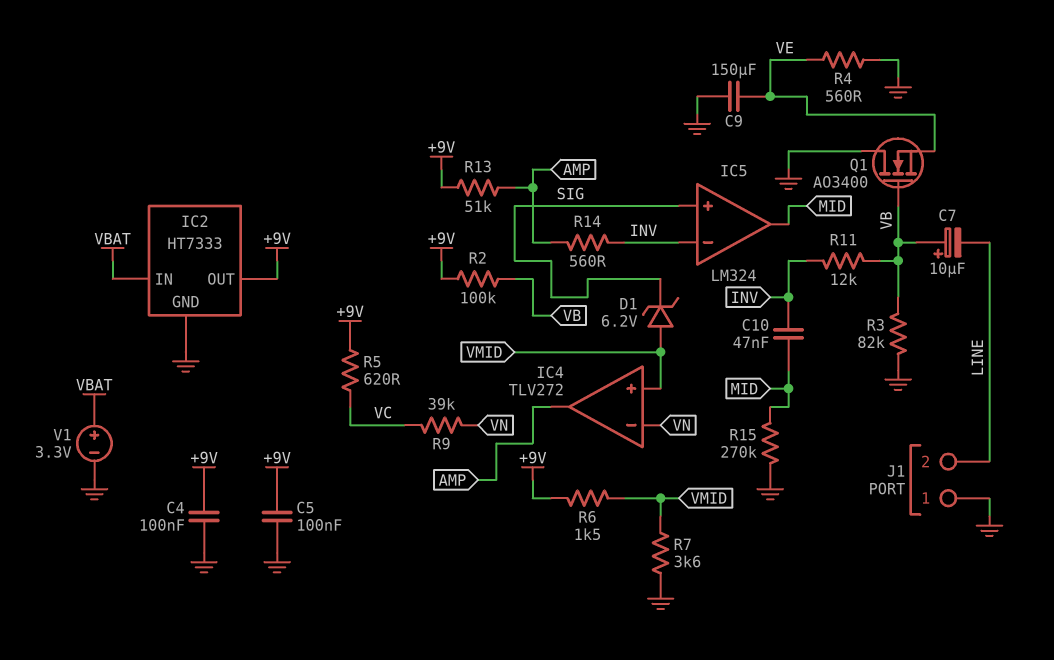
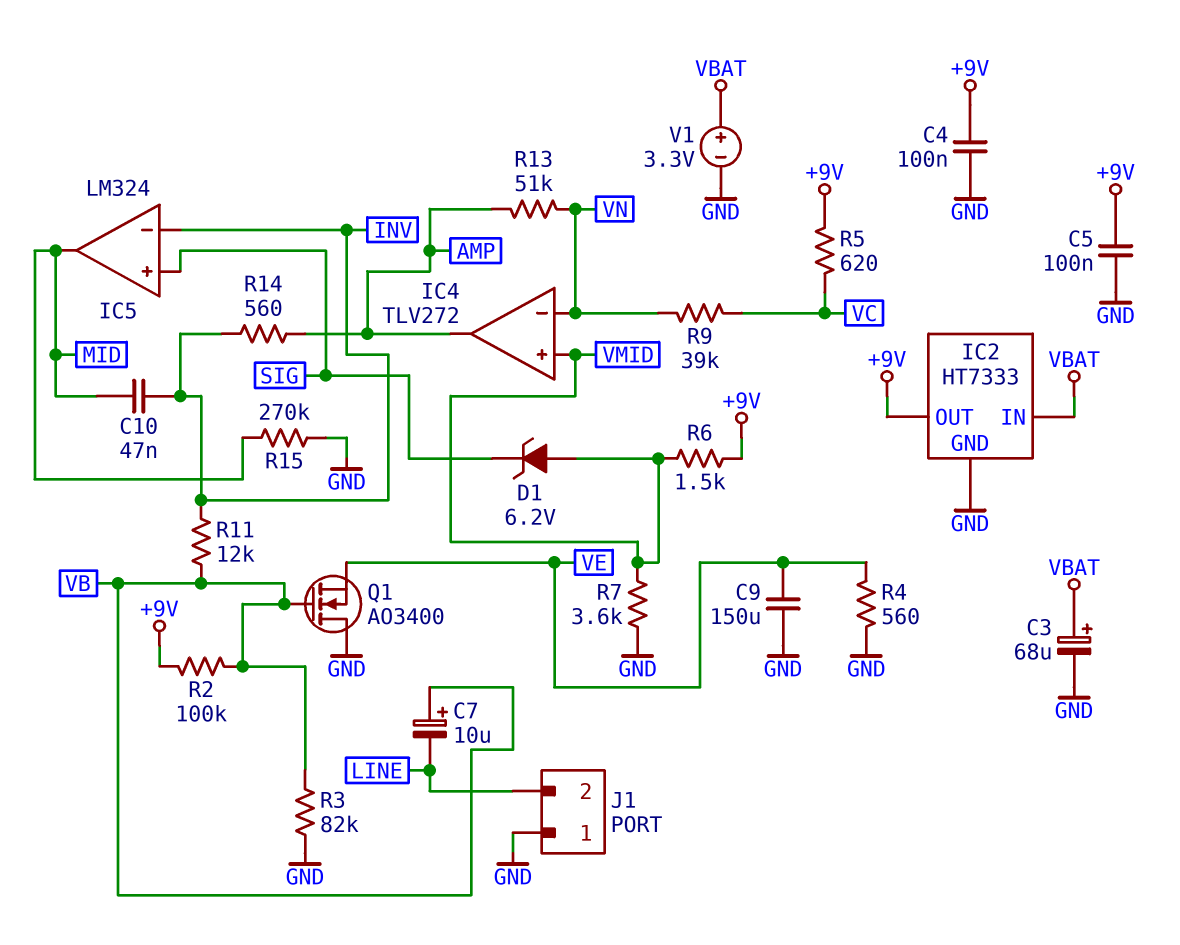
C3: none -> 68uF (plus VBAT, minus GND)
R13: 51k (+9V, AMP) -> 51k (AMP, VN)

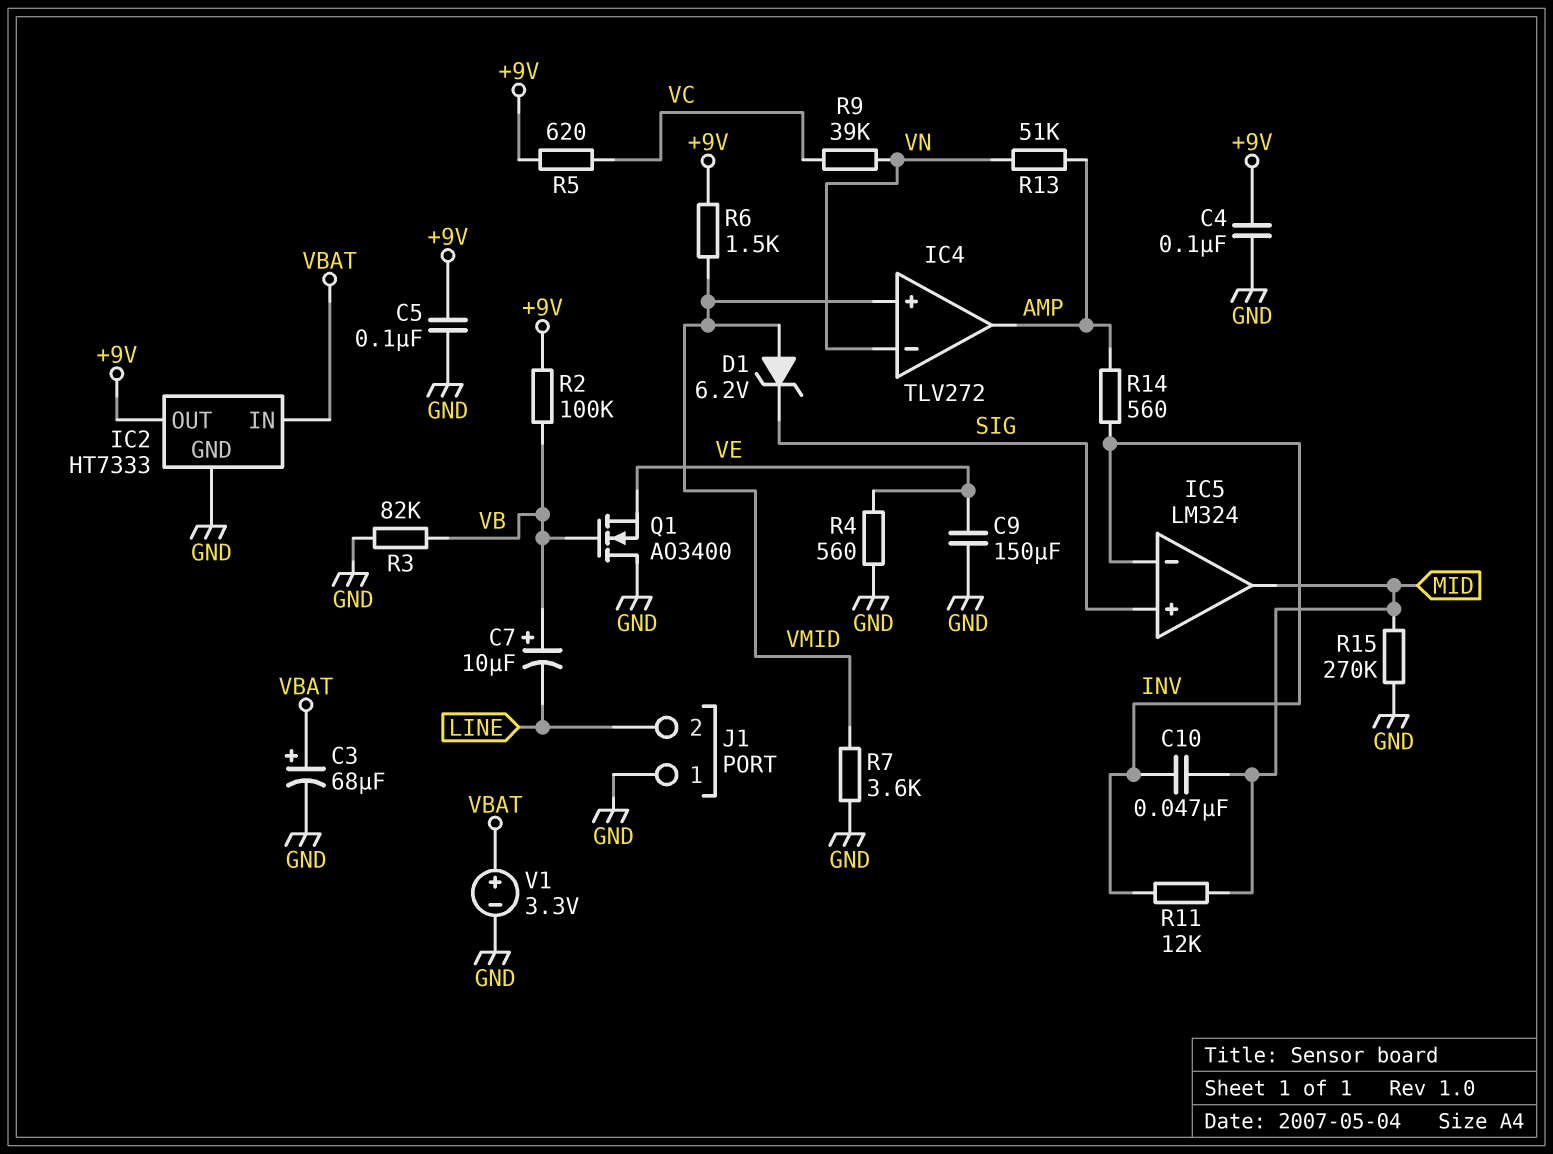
R11: 12k (INV, VB) -> 12k (INV, MID)

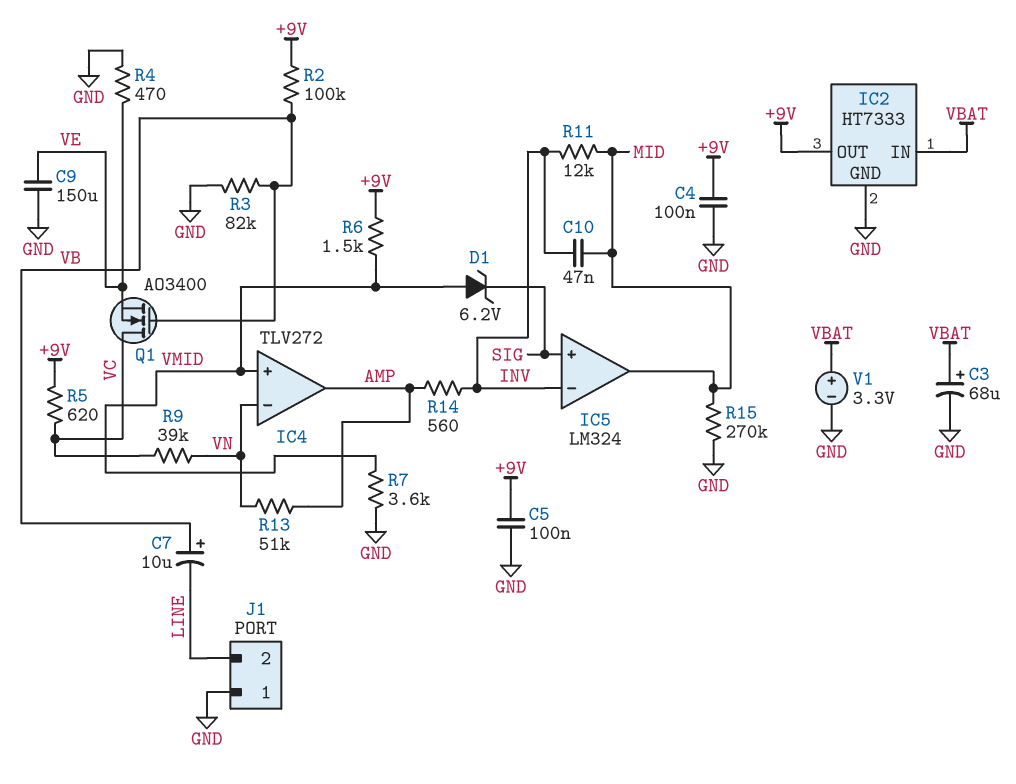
Q1: NMOS AO3400 (G VB, D GND, S VE) -> NMOS AO3400 (G VB, D VC, S VE)
R4: 560 (GND, VE) -> 470 (GND, VE)

